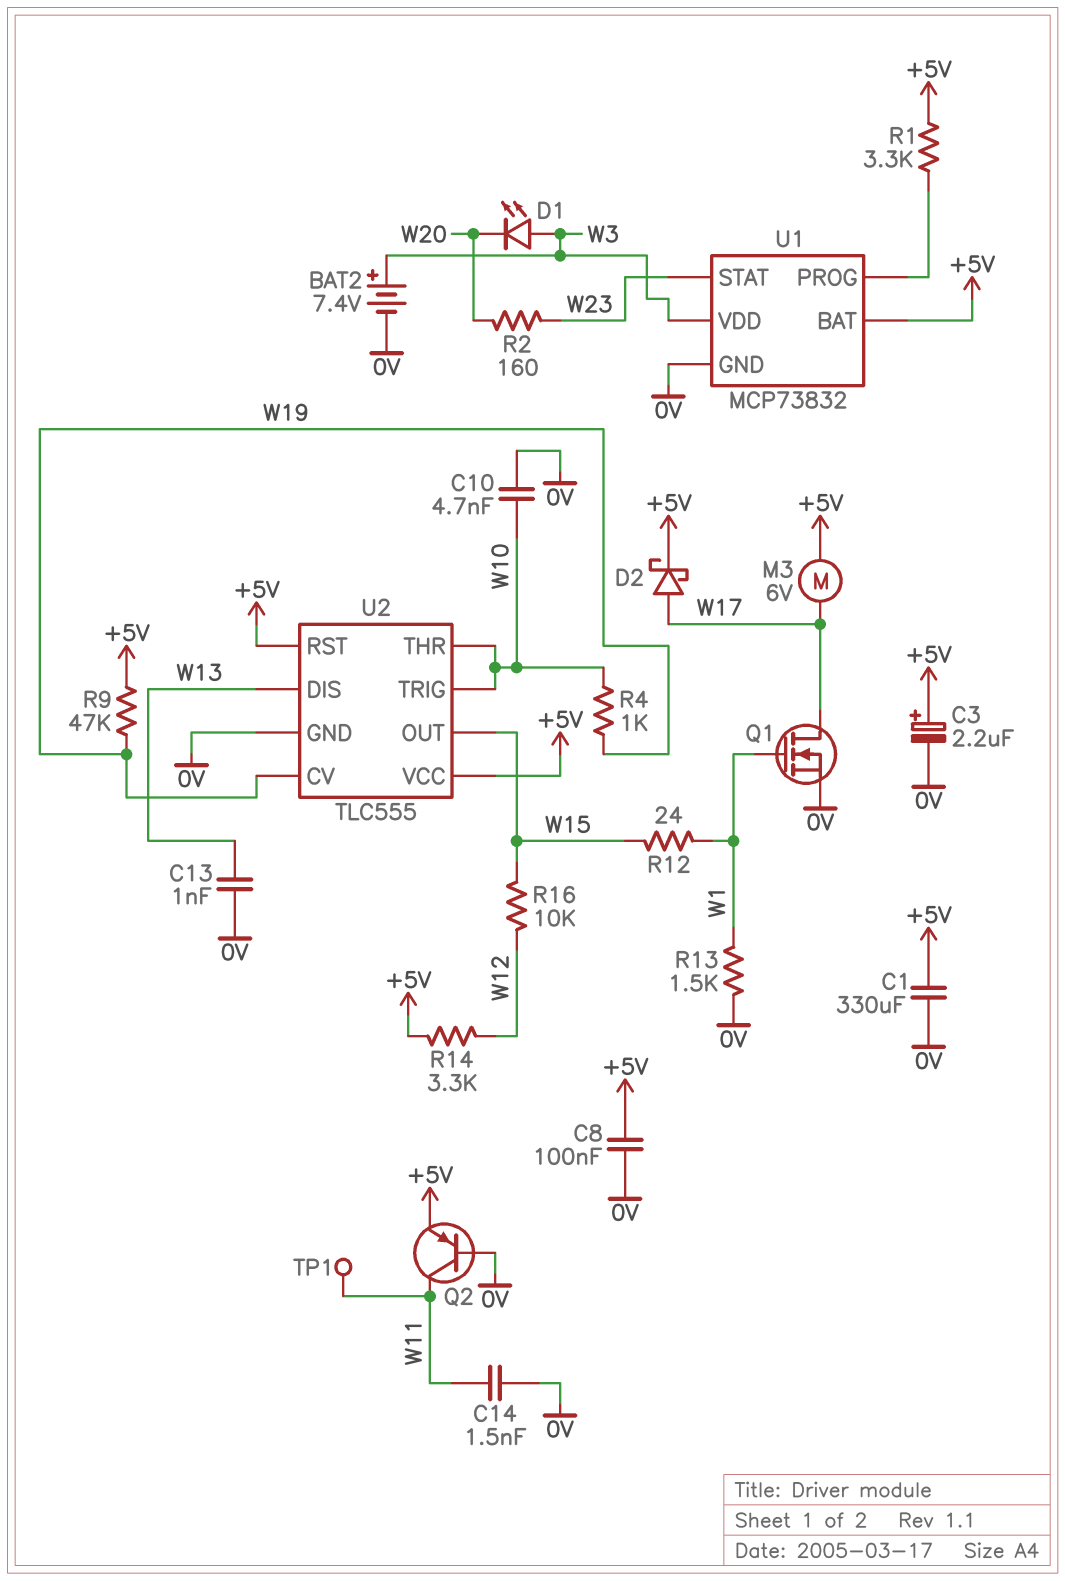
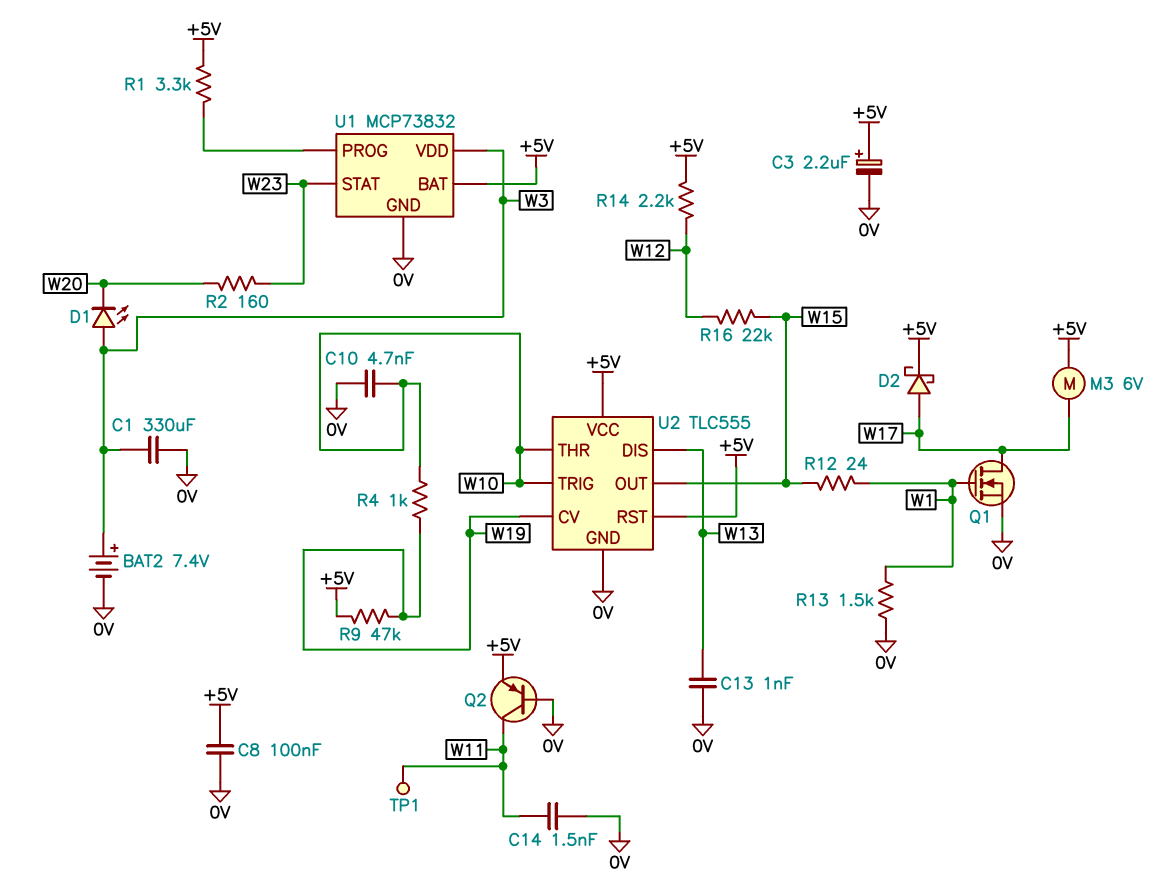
C1: 330uF (+5V, 0V) -> 330uF (0V, W3)
R14: 3.3k (+5V, W12) -> 2.2k (+5V, W12)
R16: 10k (W12, W15) -> 22k (W12, W15)

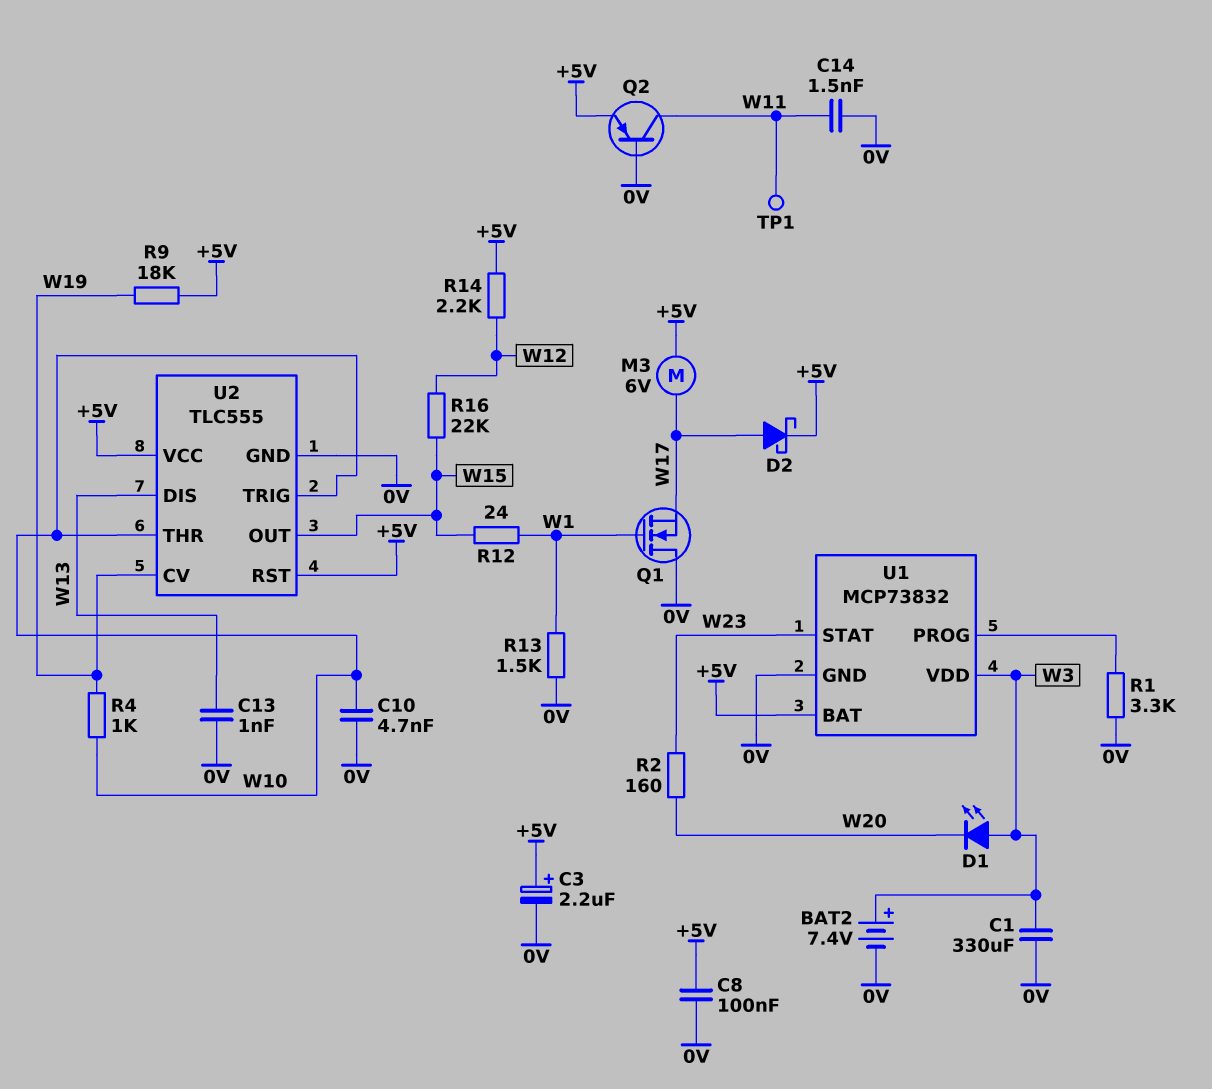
Q1: NMOS (G W1, D W17, S 0V) -> NMOS (G W1, D 0V, S W17)
R1: 3.3k (+5V, U1/PROG) -> 3.3k (0V, U1/PROG)
R9: 47k (+5V, W19) -> 18k (+5V, W19)

